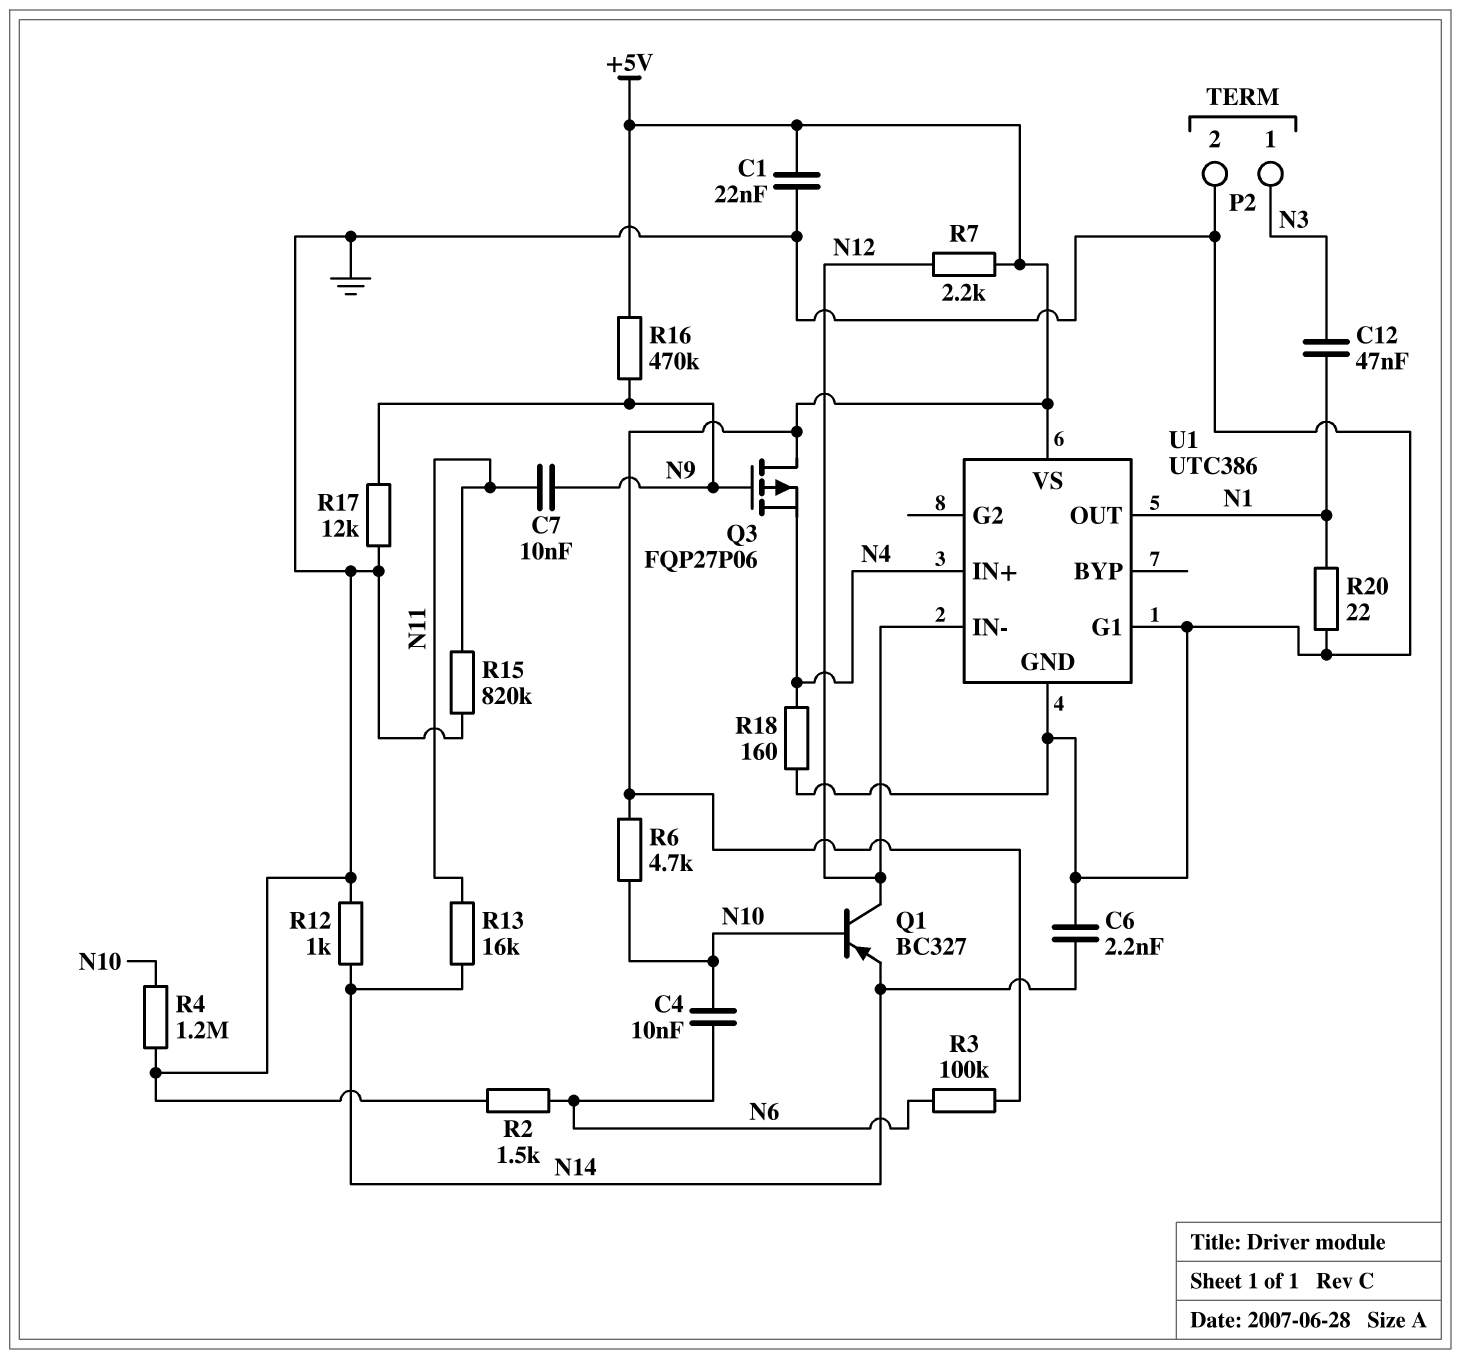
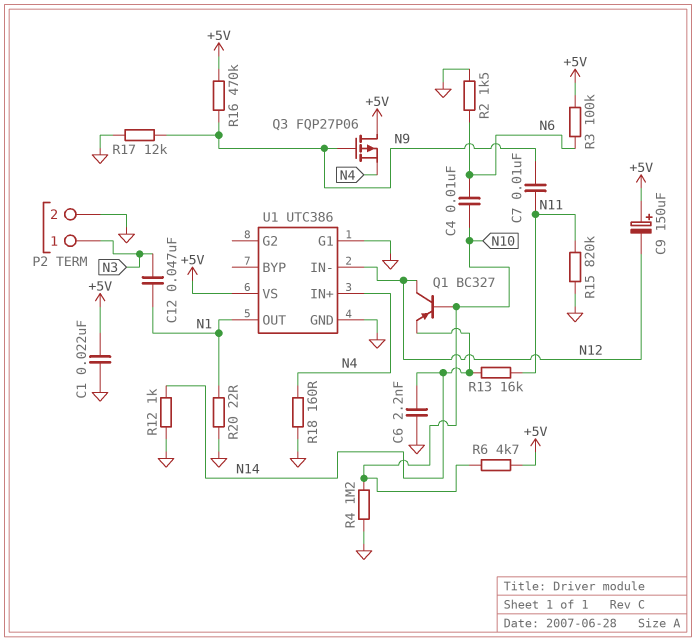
C9: none -> 150uF (plus +5V, minus N12)
R7: 2.2k (+5V, N12) -> none

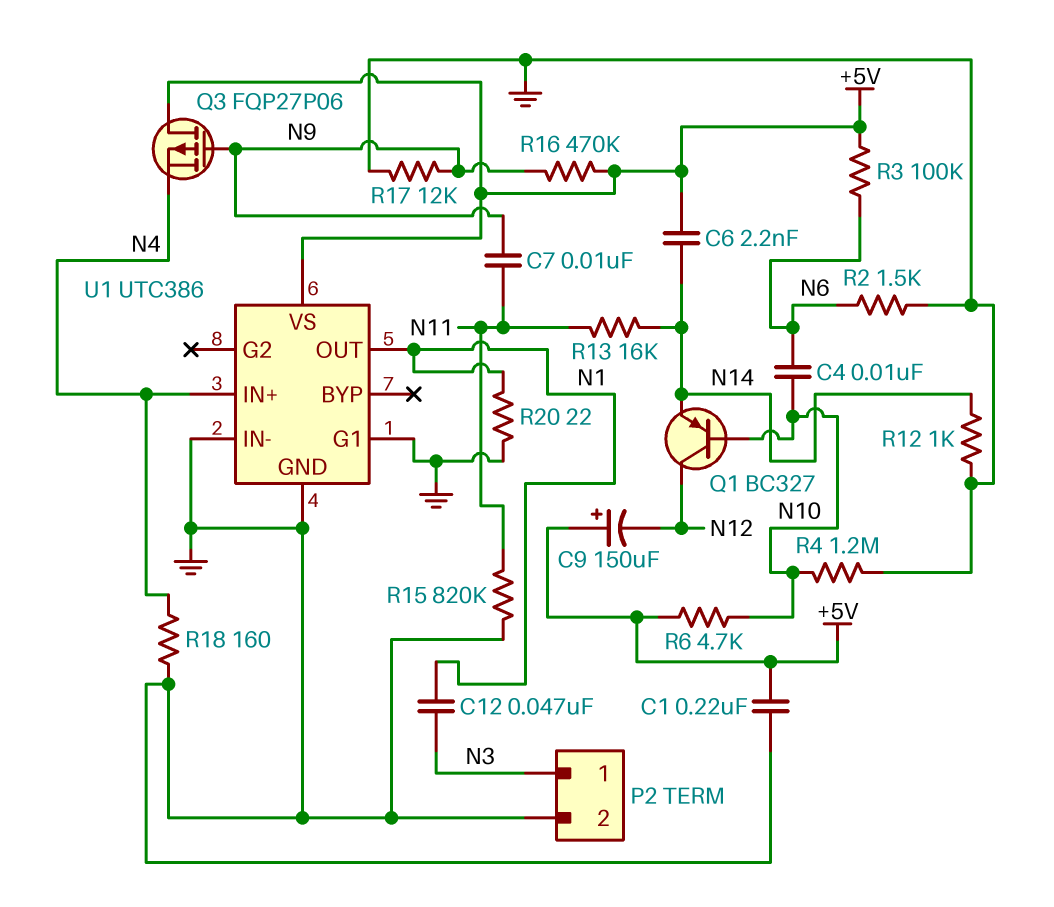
C1: 22nF (+5V, GND) -> 220nF (+5V, GND)
C6: 2.2nF (GND, N14) -> 2.2nF (+5V, N14)
U1 pin IN-: N12 -> GND

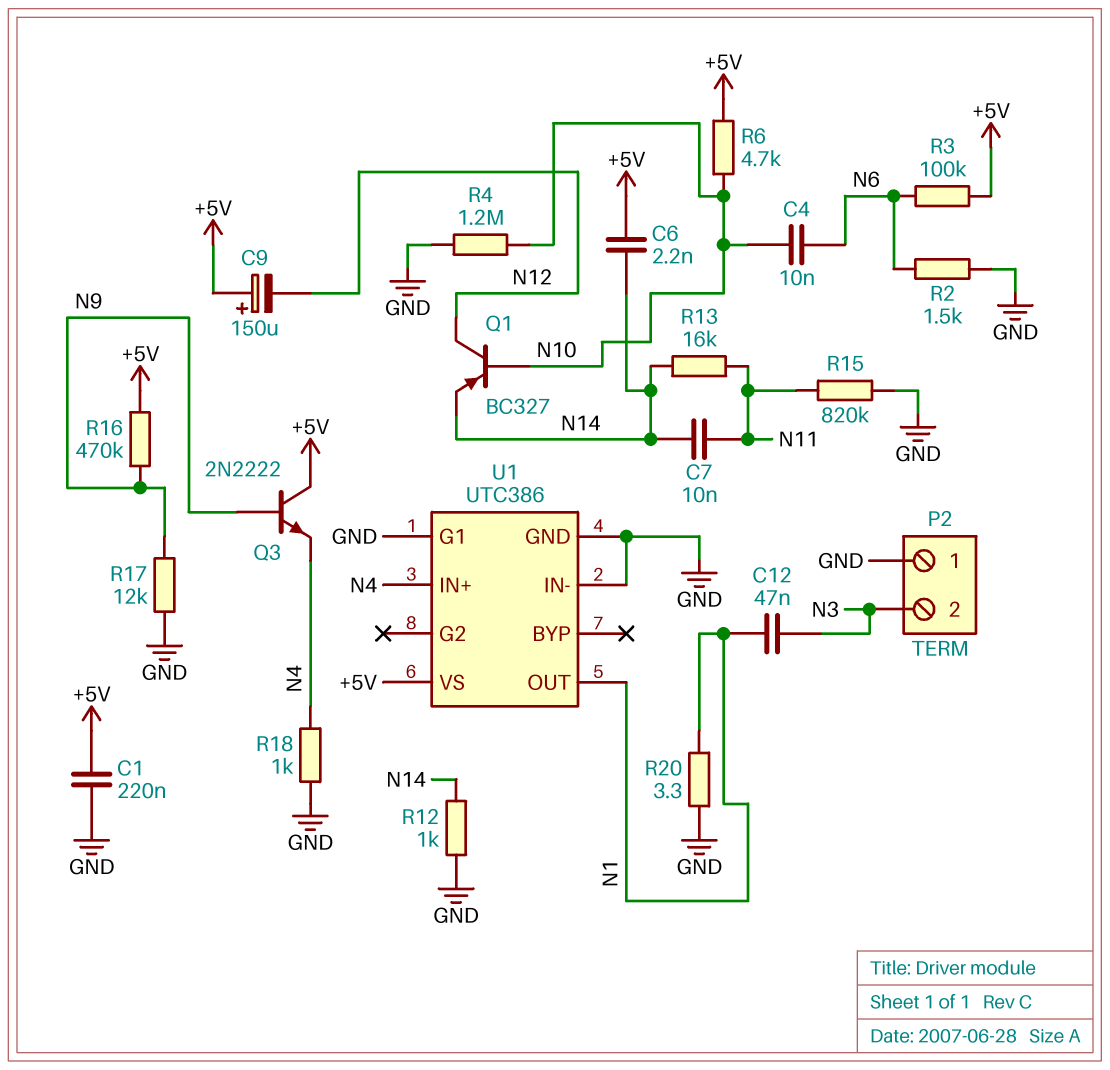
C7: 10nF (N9, N11) -> 10nF (N11, N14)
P2 pin 1: N3 -> GND
P2 pin 2: GND -> N3
Q3: PMOS FQP27P06 (G N9, D +5V, S N4) -> NPN 2N2222 (B N9, C +5V, E N4)
R18: 160 (GND, N4) -> 1k (GND, N4)
R20: 22 (GND, N1) -> 3.3 (GND, N1)

